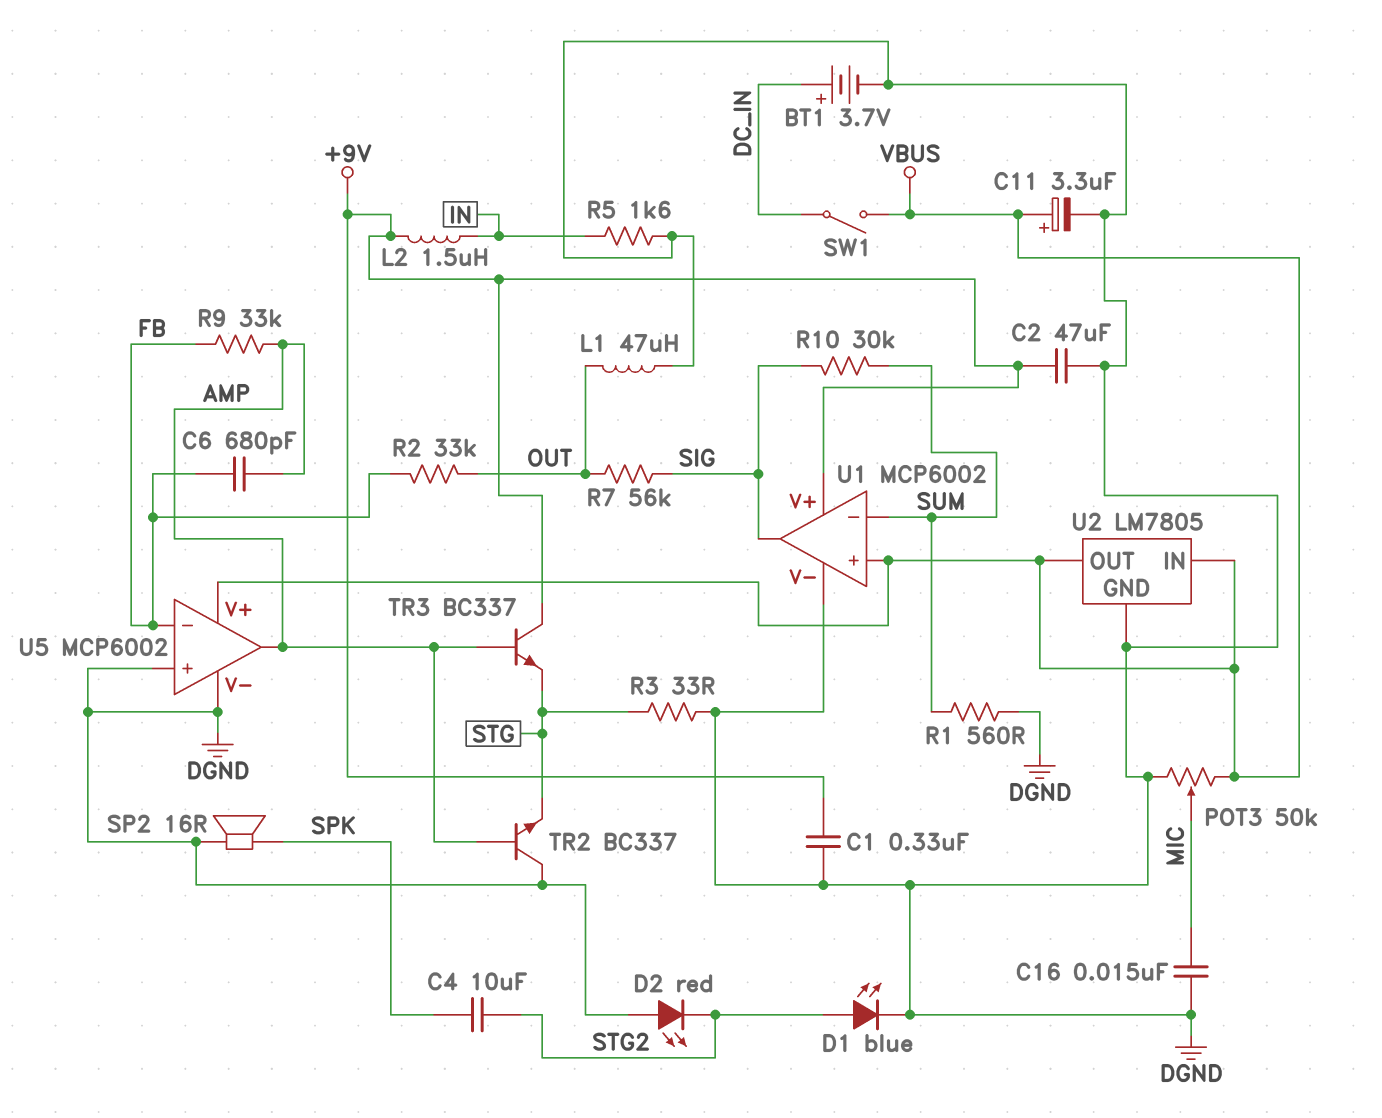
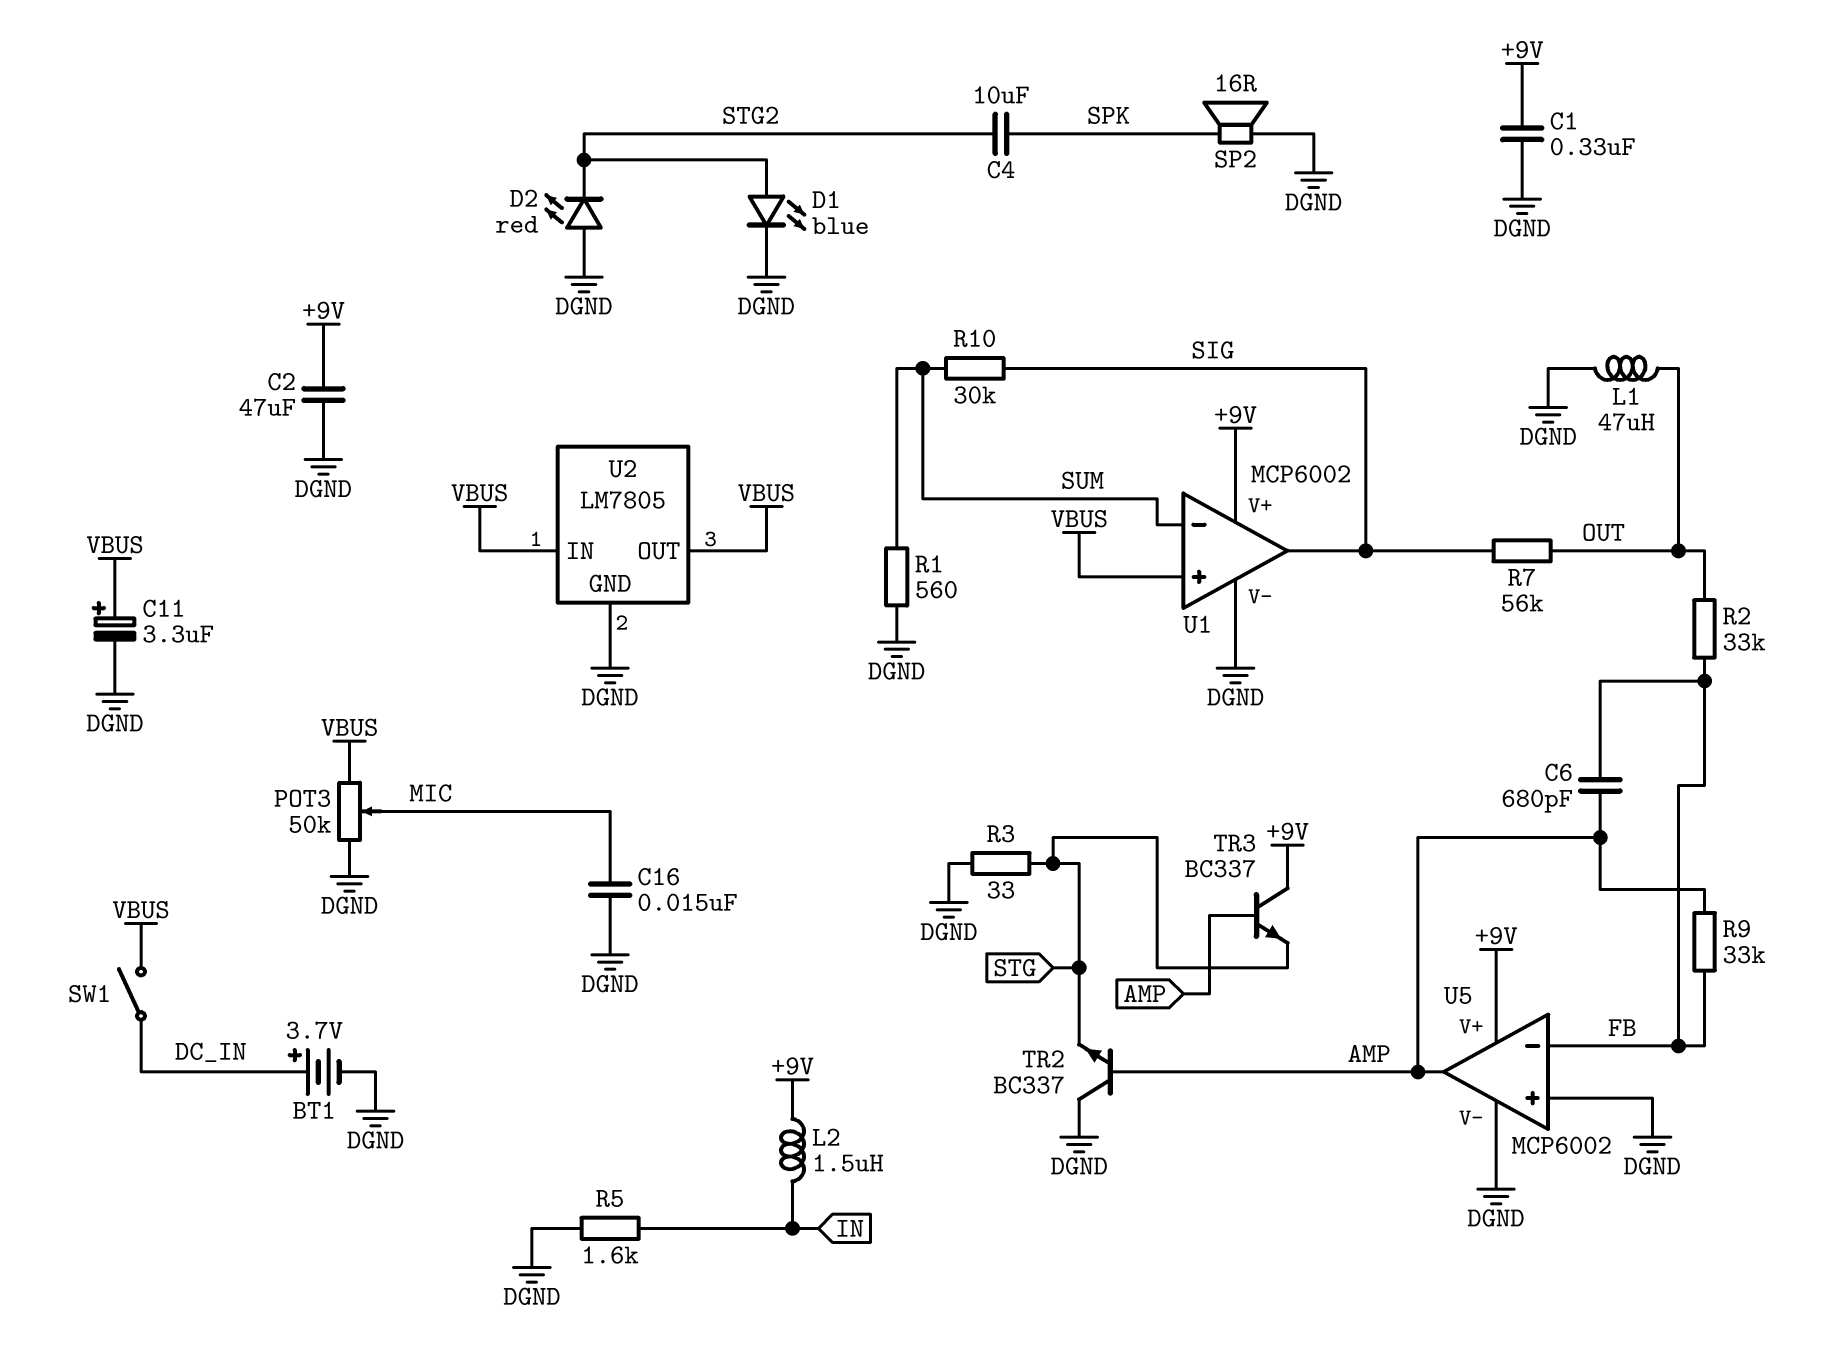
U5 pin V+: VBUS -> +9V

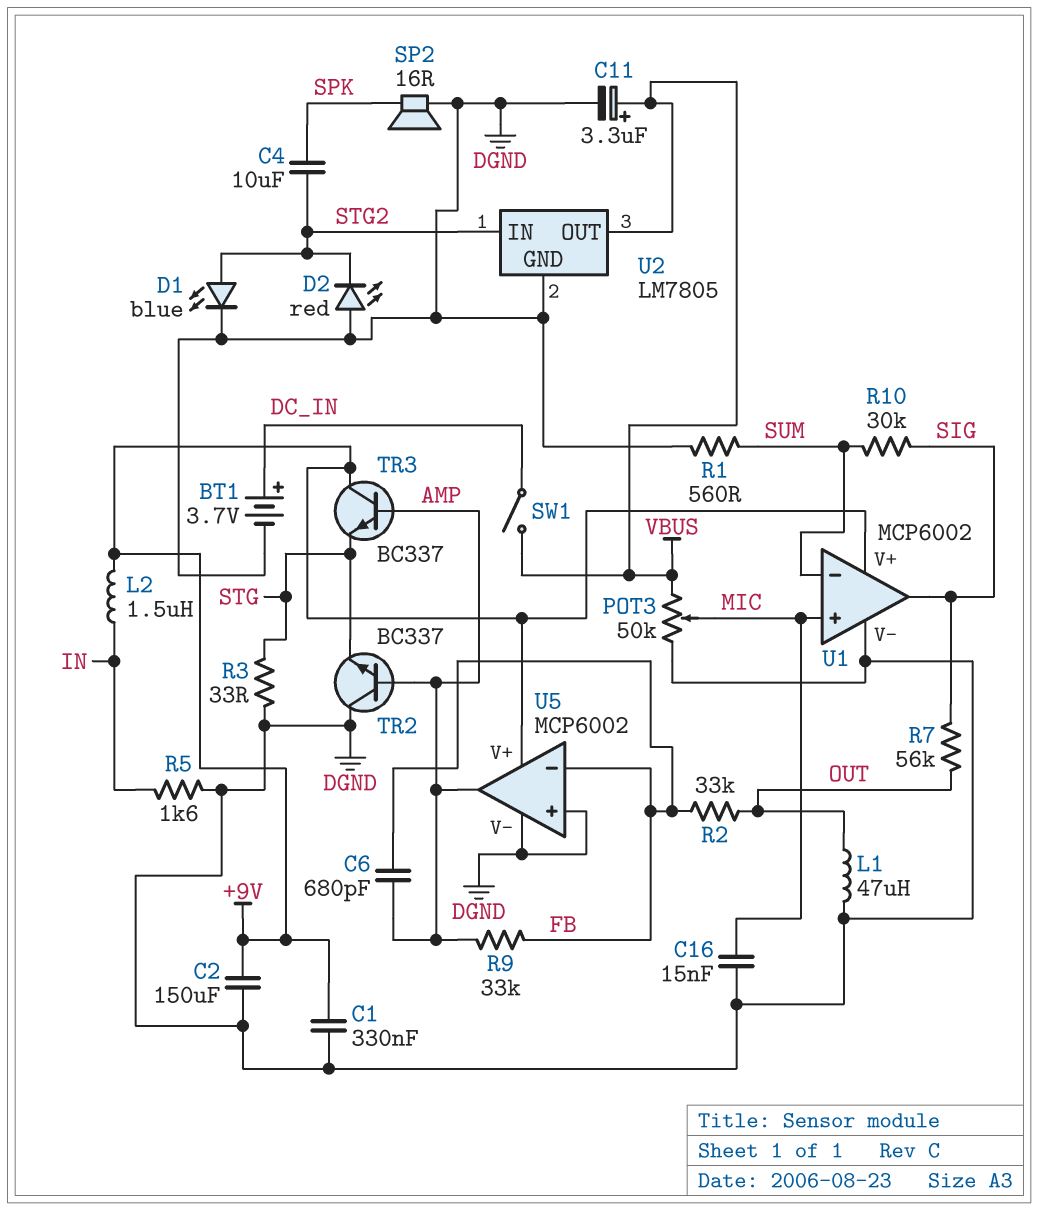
C2: 47uF (+9V, DGND) -> 150uF (+9V, DGND)
U1 pin in+: VBUS -> MIC
U2 pin IN: VBUS -> STG2

